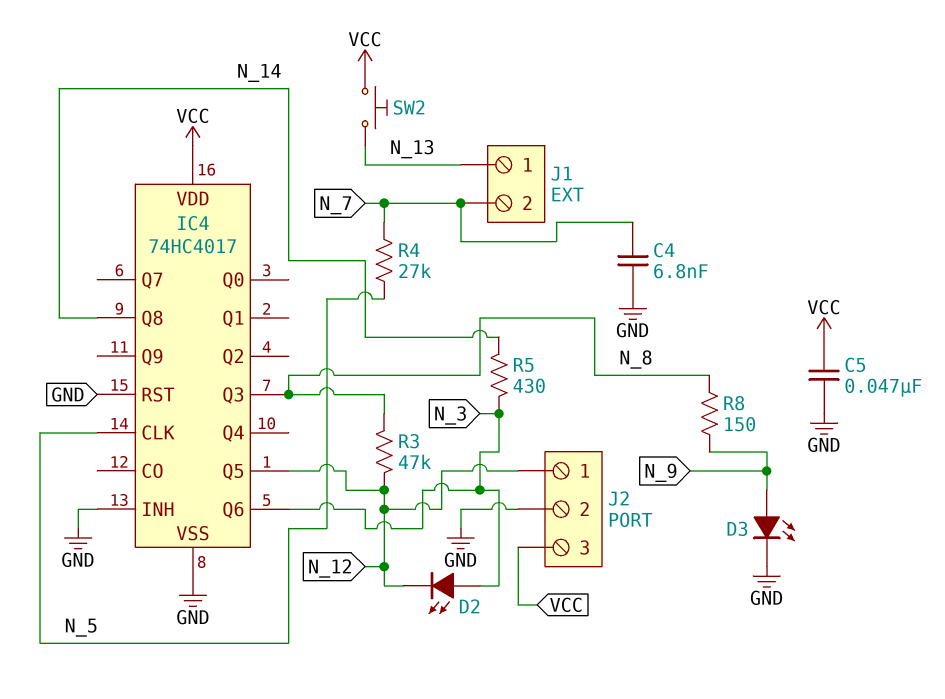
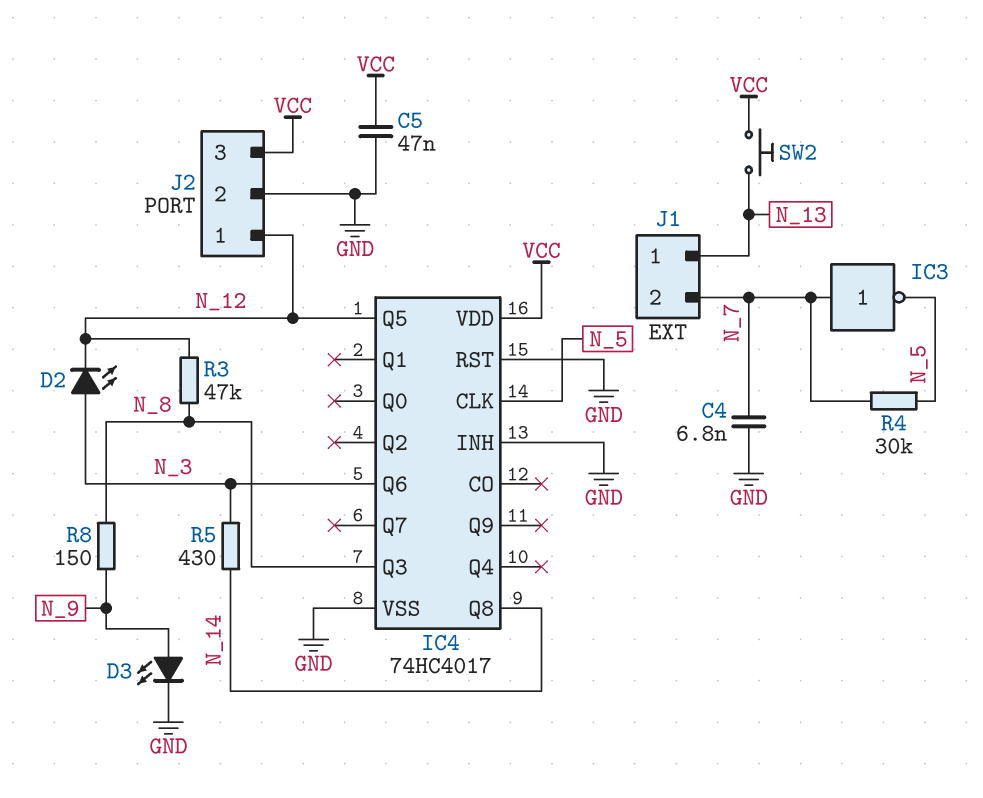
IC3: none -> NOT (in N_7, out N_5)
R4: 27k (N_5, N_7) -> 30k (N_5, N_7)

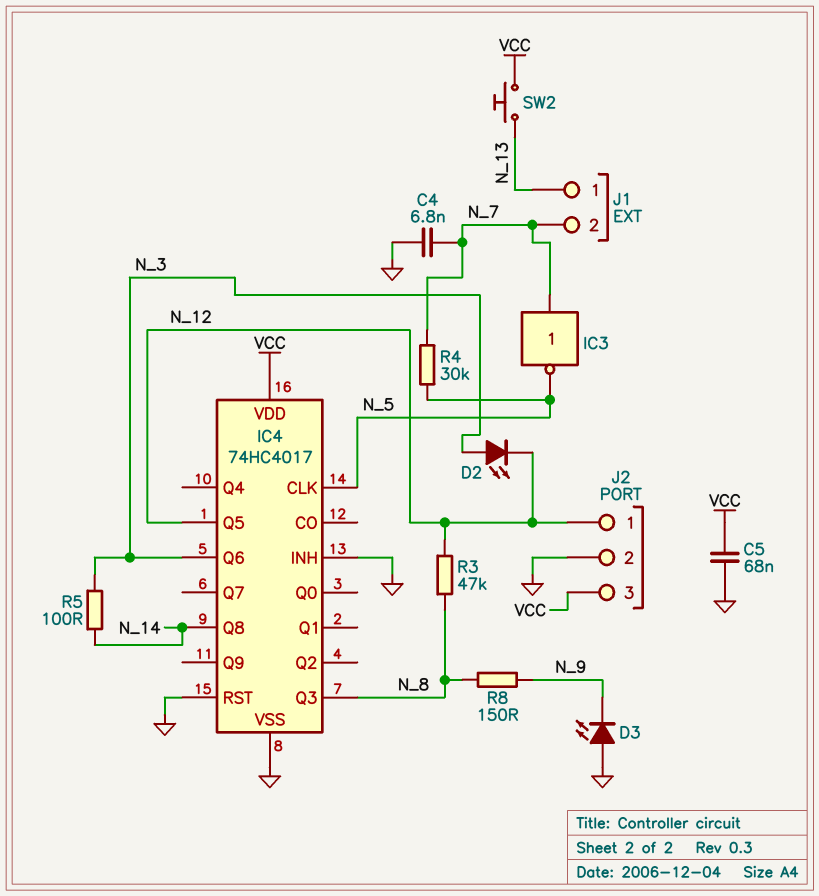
C5: 47nF (GND, VCC) -> 68nF (GND, VCC)
D3: LED (A N_9, K GND) -> LED (A GND, K N_9)
R5: 430 (N_3, N_14) -> 100 (N_3, N_14)

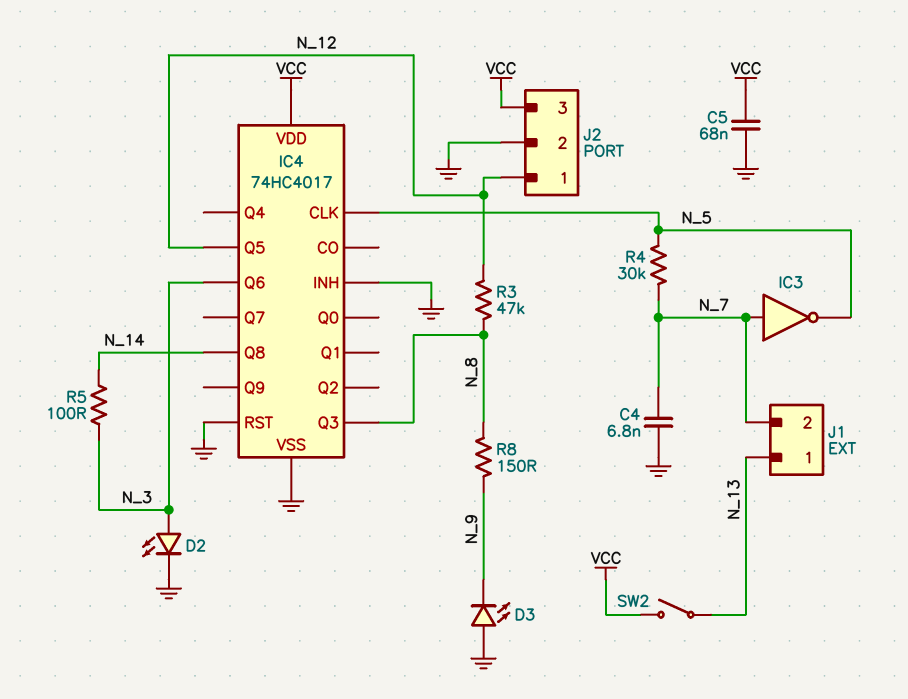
D2: LED (A N_3, K N_12) -> LED (A N_3, K GND)
SW2: button (N_13, VCC) -> switch (N_13, VCC)

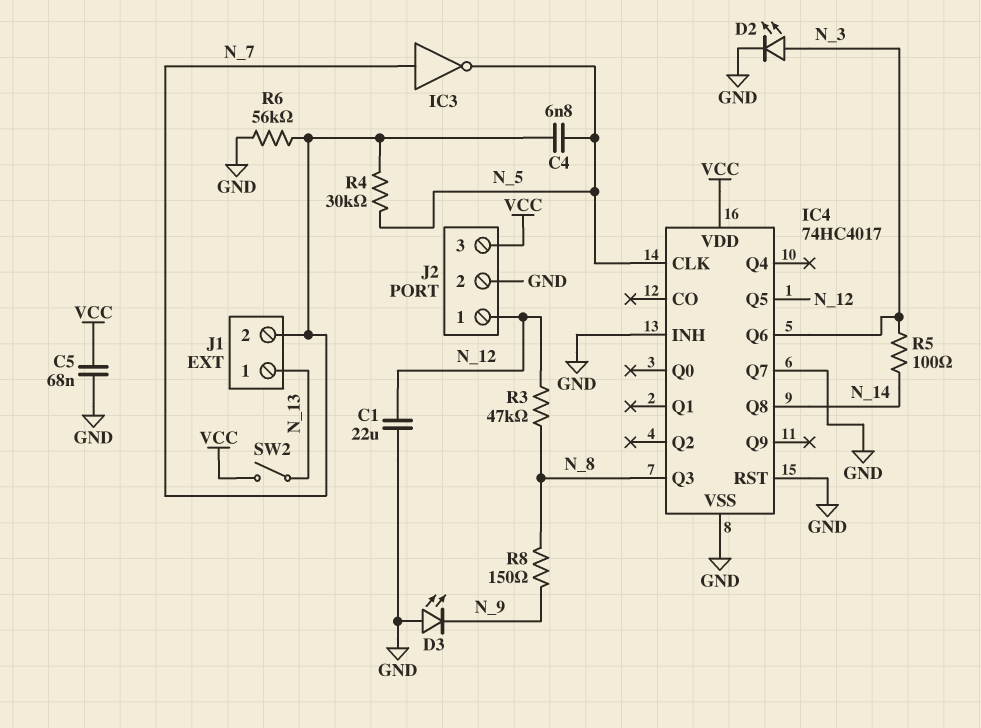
C1: none -> 22uF (GND, N_12)
C4: 6.8nF (GND, N_7) -> 6.8nF (N_5, N_7)
IC4 pin Q7: none -> GND
R6: none -> 56k (GND, N_7)

